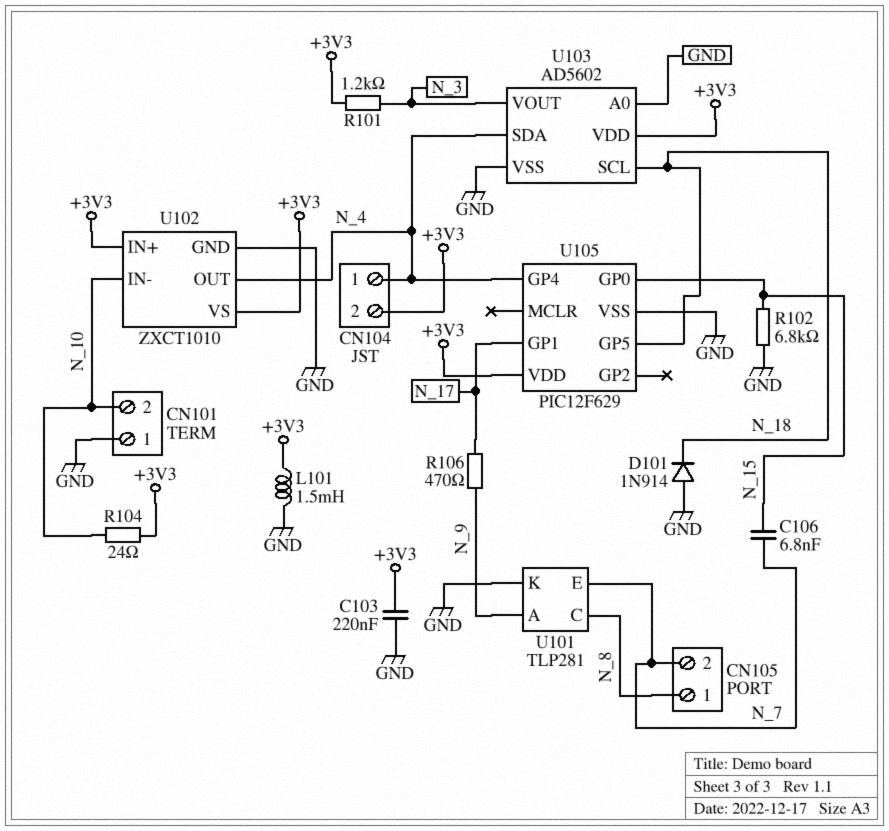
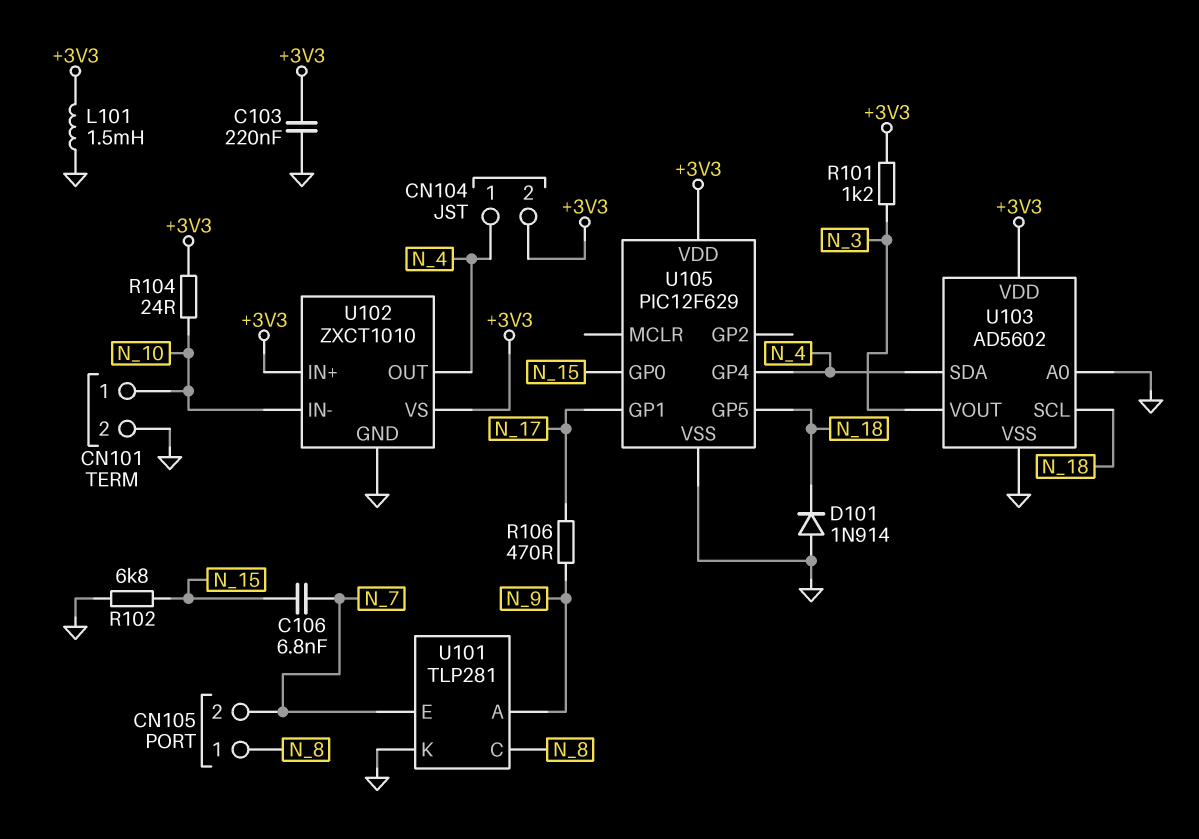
CN101 pin 1: GND -> N_10
CN101 pin 2: N_10 -> GND

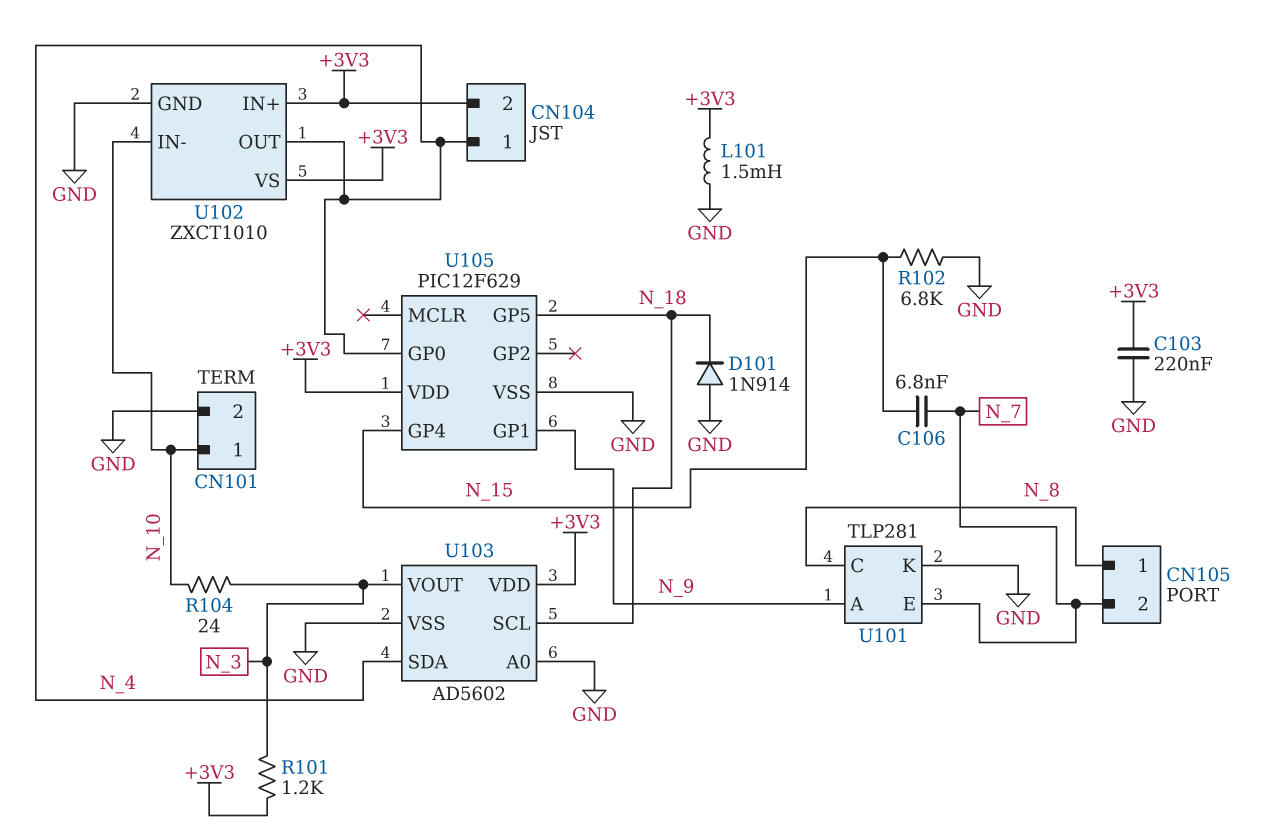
R104: 24 (+3V3, N_10) -> 24 (N_3, N_10)
R106: 470 (N_9, N_17) -> none
U105 pin GP0: N_15 -> N_4
U105 pin GP1: N_17 -> N_9
U105 pin GP4: N_4 -> N_15

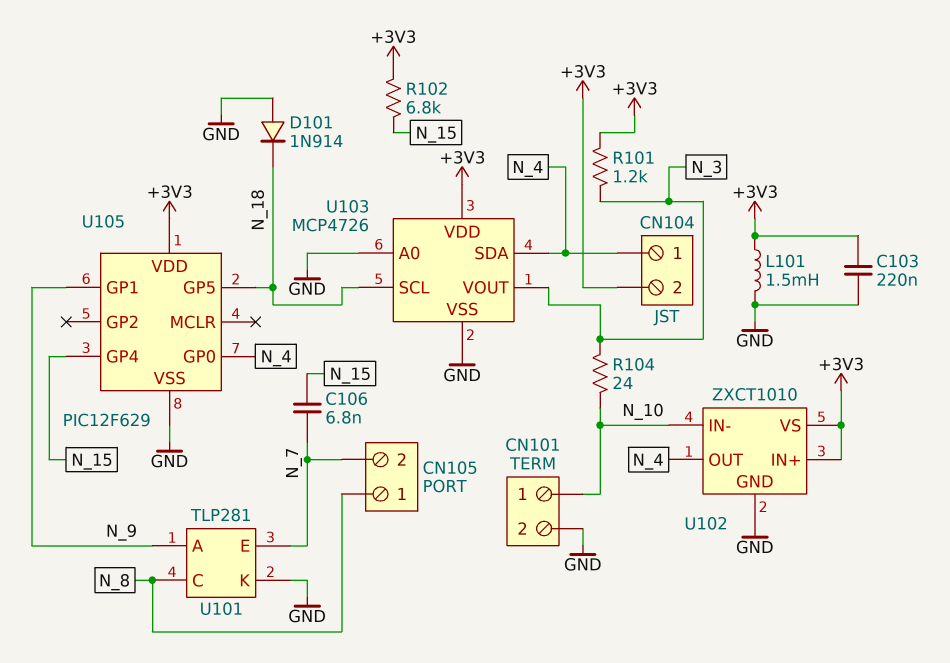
R102: 6.8k (GND, N_15) -> 6.8k (+3V3, N_15)
U103: AD5602 -> MCP4726

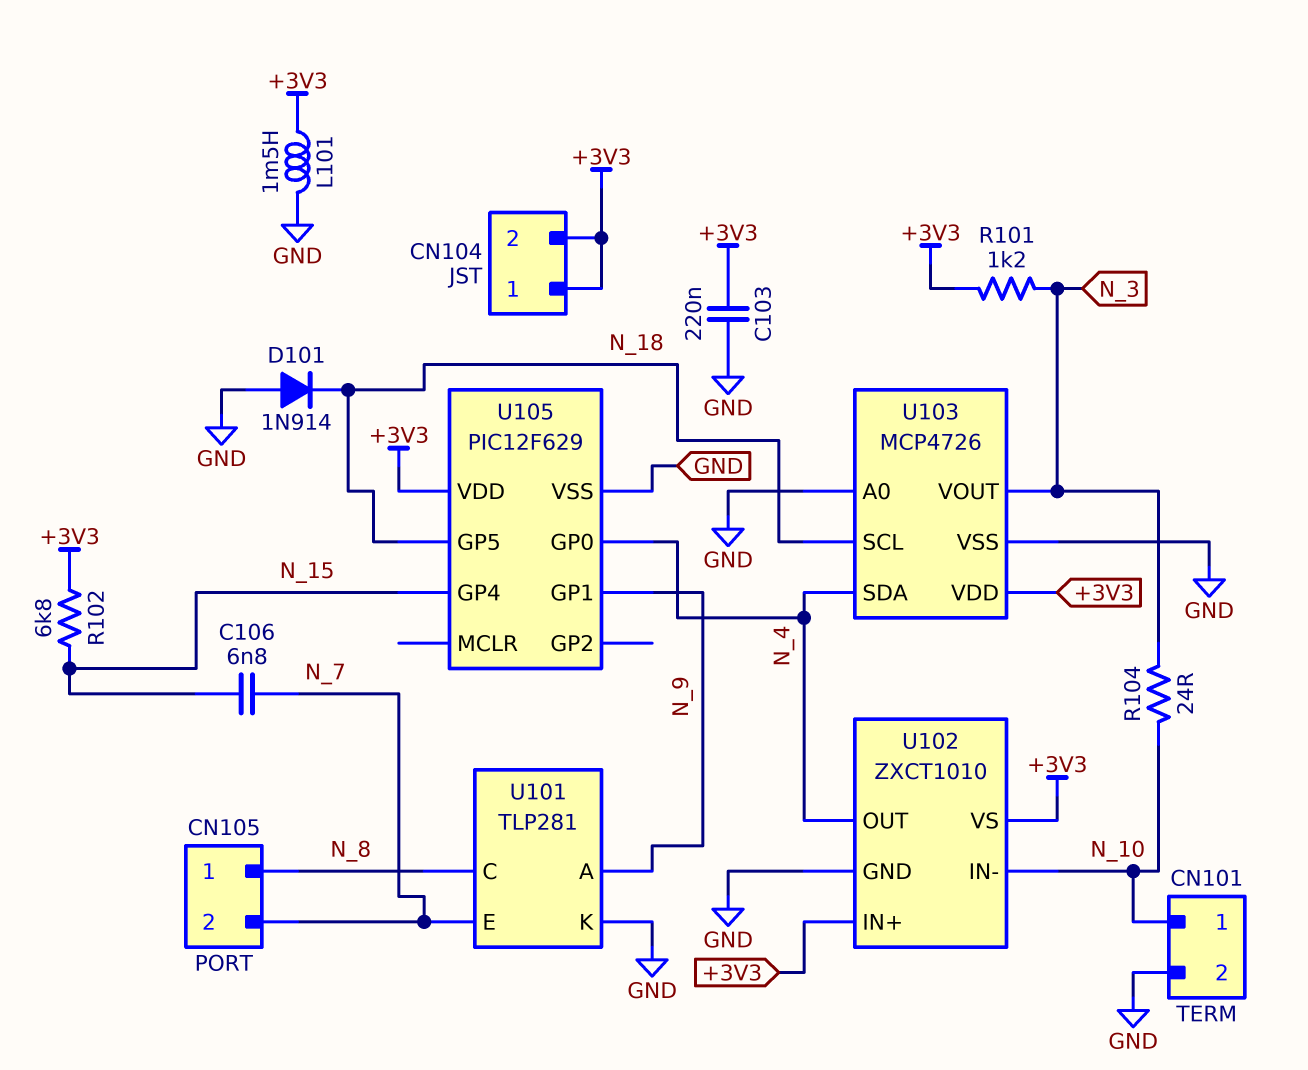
CN104 pin 1: N_4 -> +3V3

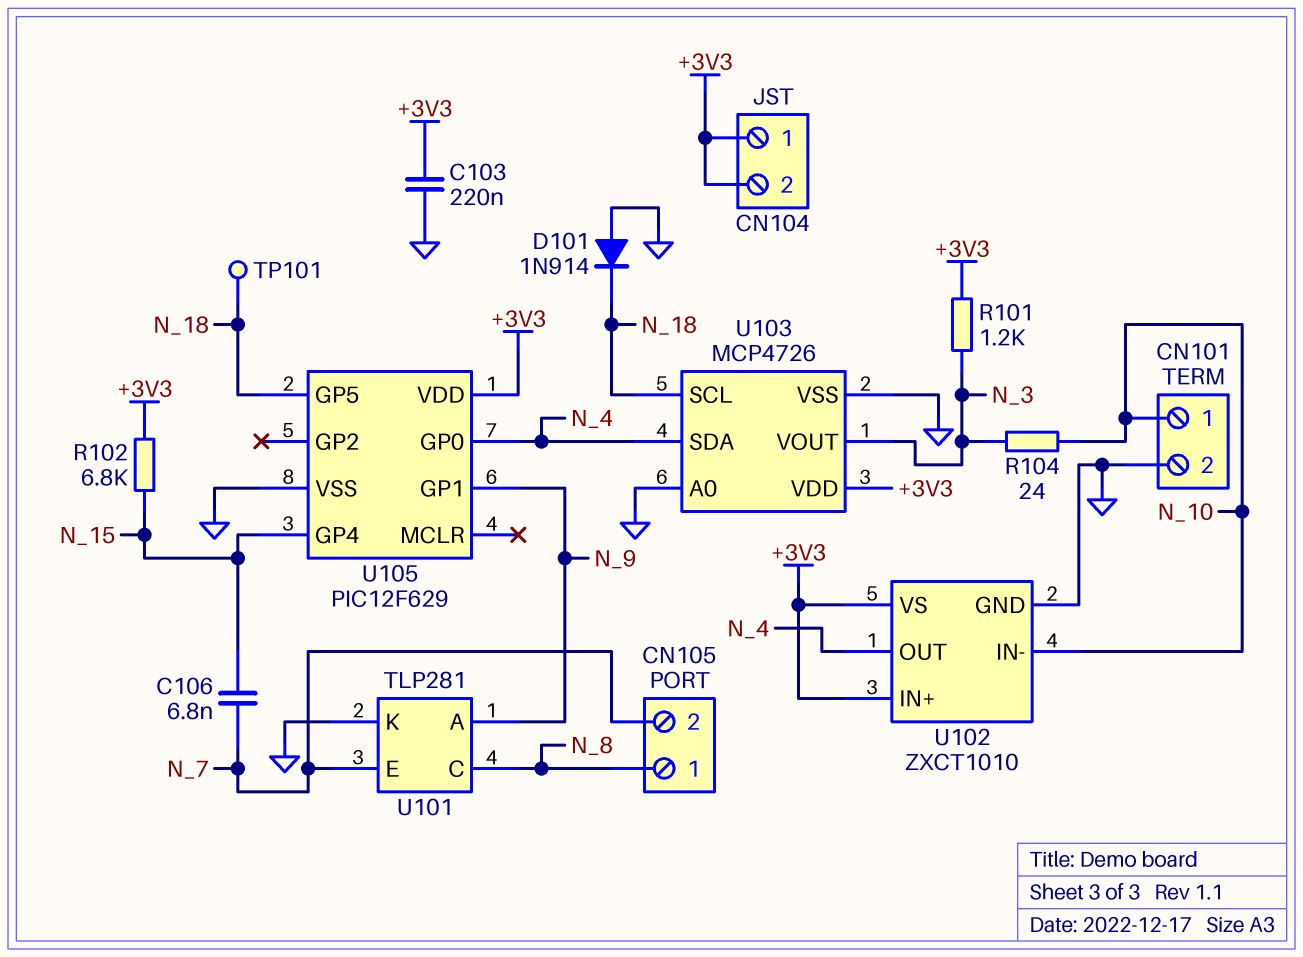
L101: 1.5mH (+3V3, GND) -> none
TP101: none -> test point (N_18)

